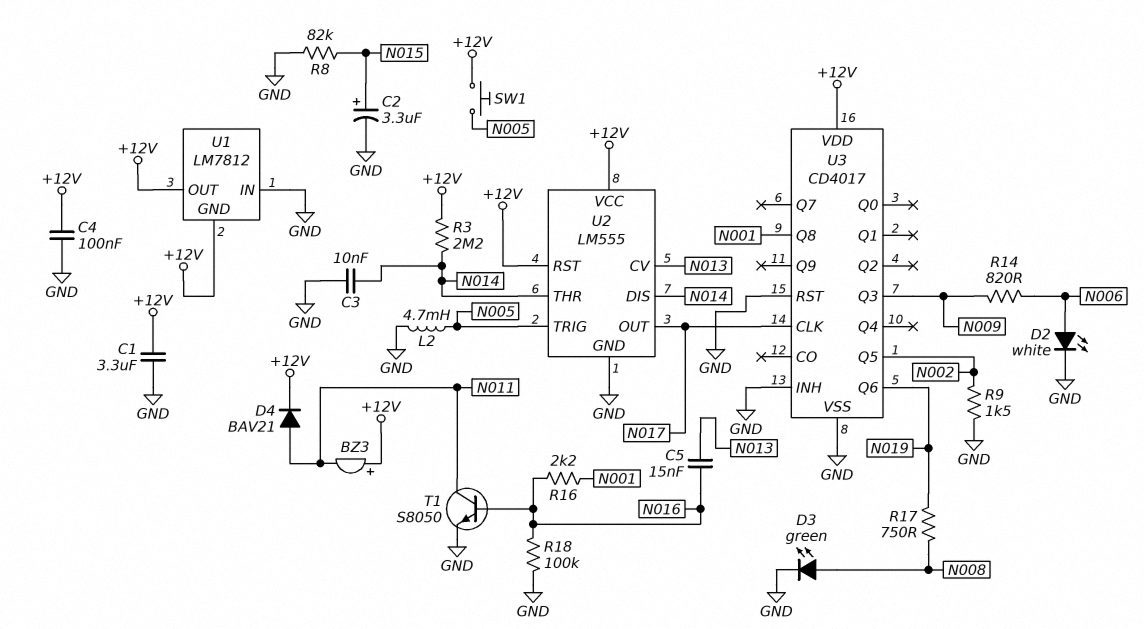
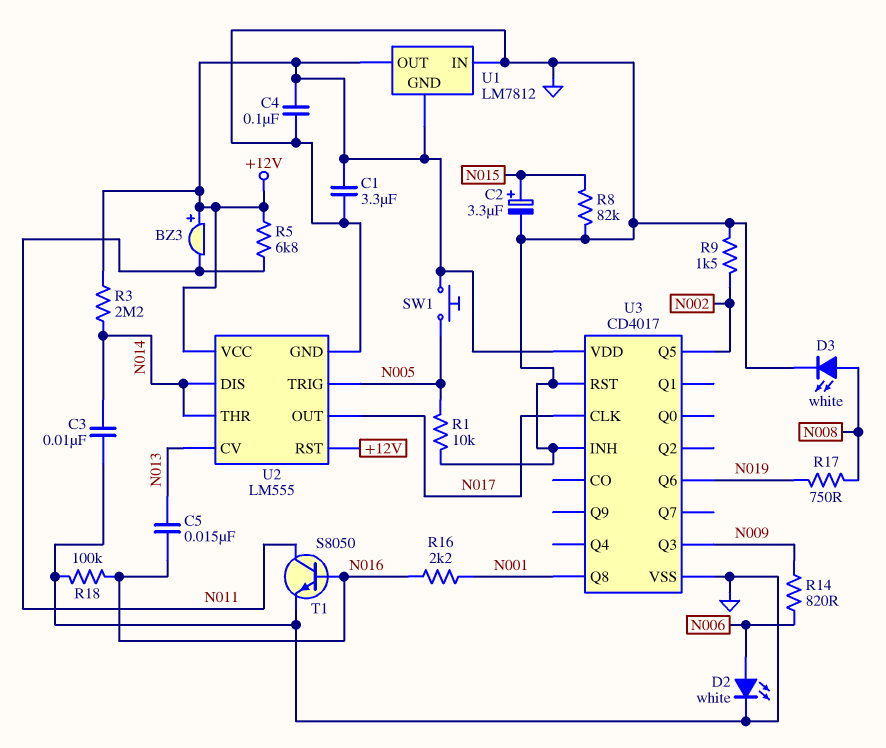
D3: LED green (A N008, K GND) -> LED white (A N008, K GND)
D4: diode BAV21 (A N011, K +12V) -> none
L2: 4.7mH (GND, N005) -> none
R1: none -> 10k (GND, N005)
R5: none -> 6.8k (+12V, N011)

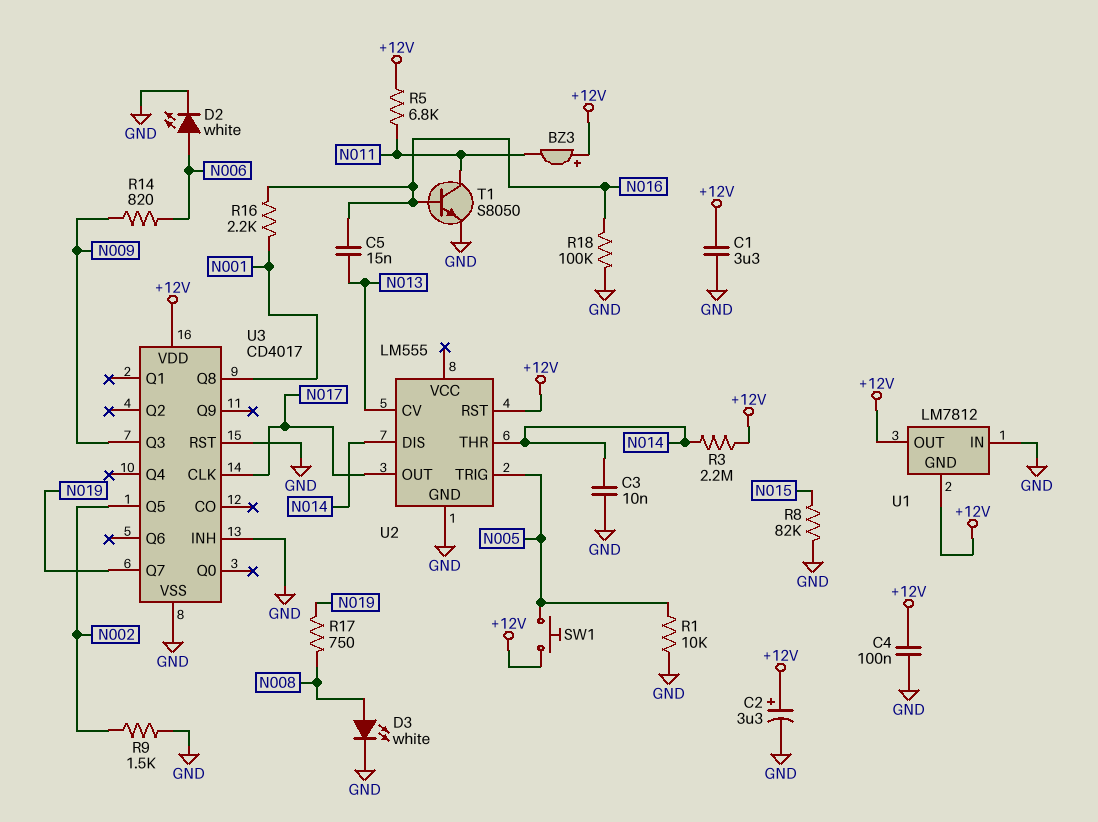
C2: 3.3uF (plus N015, minus GND) -> 3.3uF (plus +12V, minus GND)
U2 pin VCC: +12V -> none
U3 pin Q6: N019 -> none
U3 pin Q7: none -> N019

